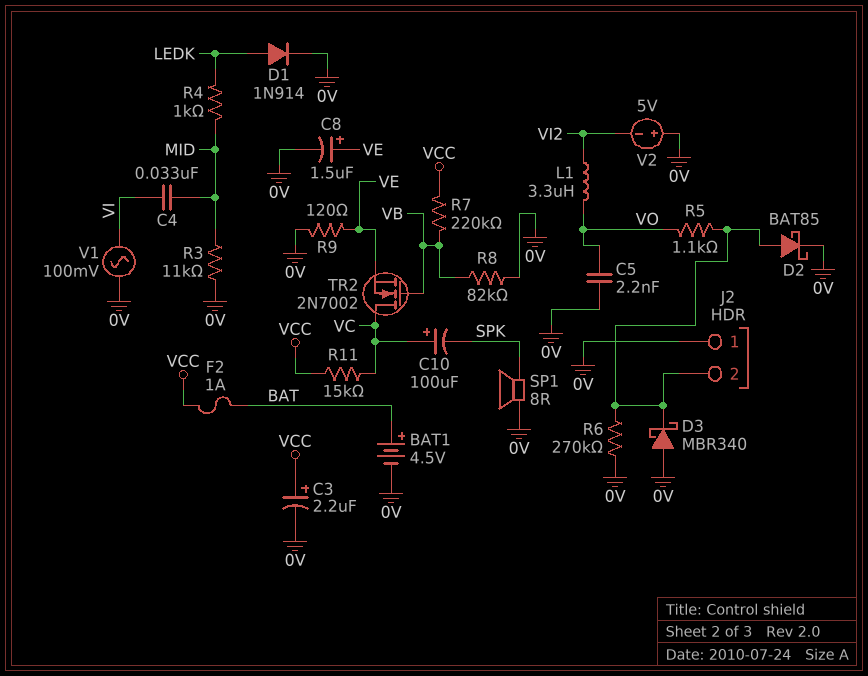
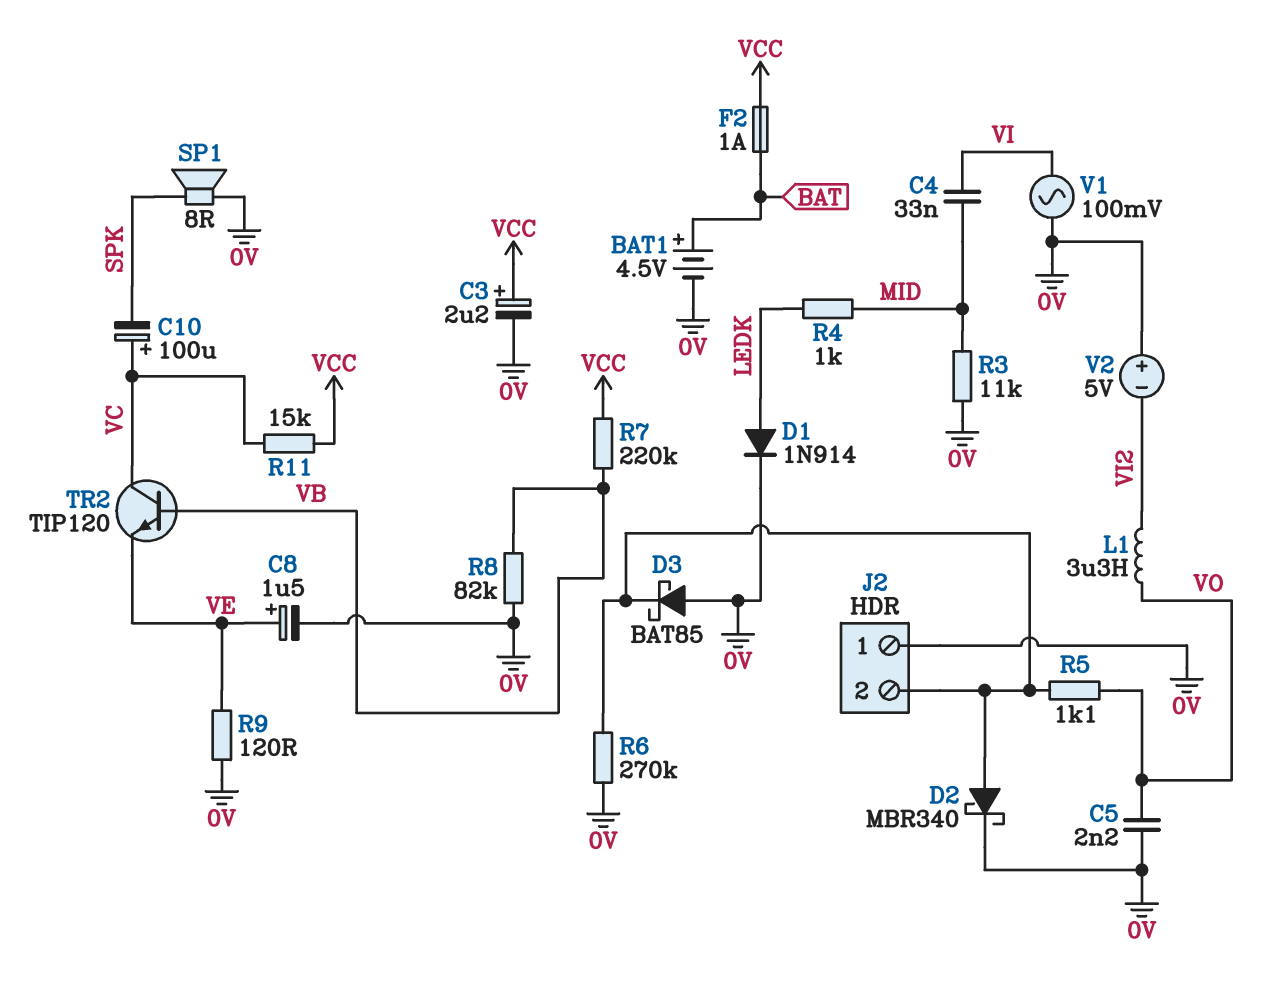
D2: schottky BAT85 (A J2/2, K 0V) -> schottky MBR340 (A J2/2, K 0V)
D3: schottky MBR340 (A 0V, K J2/2) -> schottky BAT85 (A 0V, K J2/2)
TR2: NMOS 2N7002 (G VB, D VC, S VE) -> NPN TIP120 (B VB, C VC, E VE)

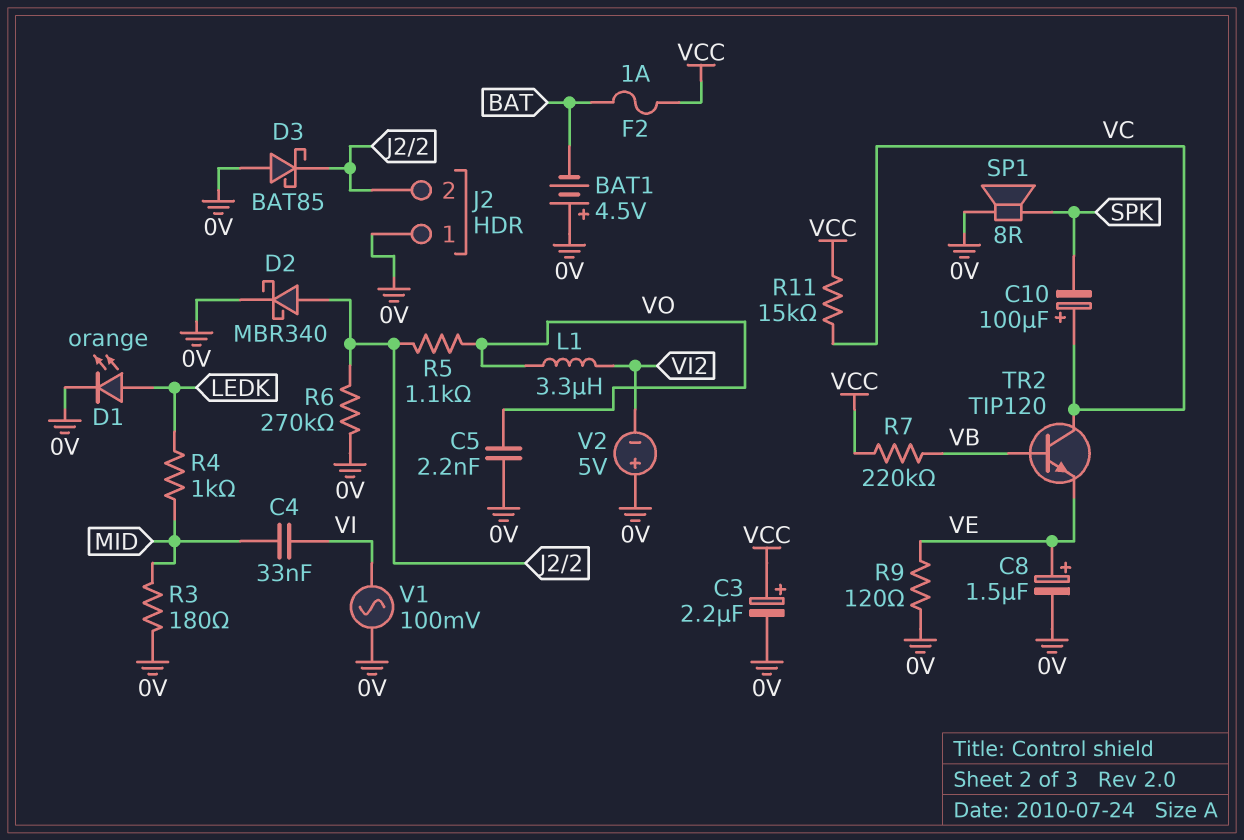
BAT1: 4.5V (plus BAT, minus 0V) -> 4.5V (plus 0V, minus BAT)
D1: diode 1N914 (A LEDK, K 0V) -> LED orange (A LEDK, K 0V)
R3: 11k (0V, MID) -> 180 (0V, MID)
R8: 82k (0V, VB) -> none

